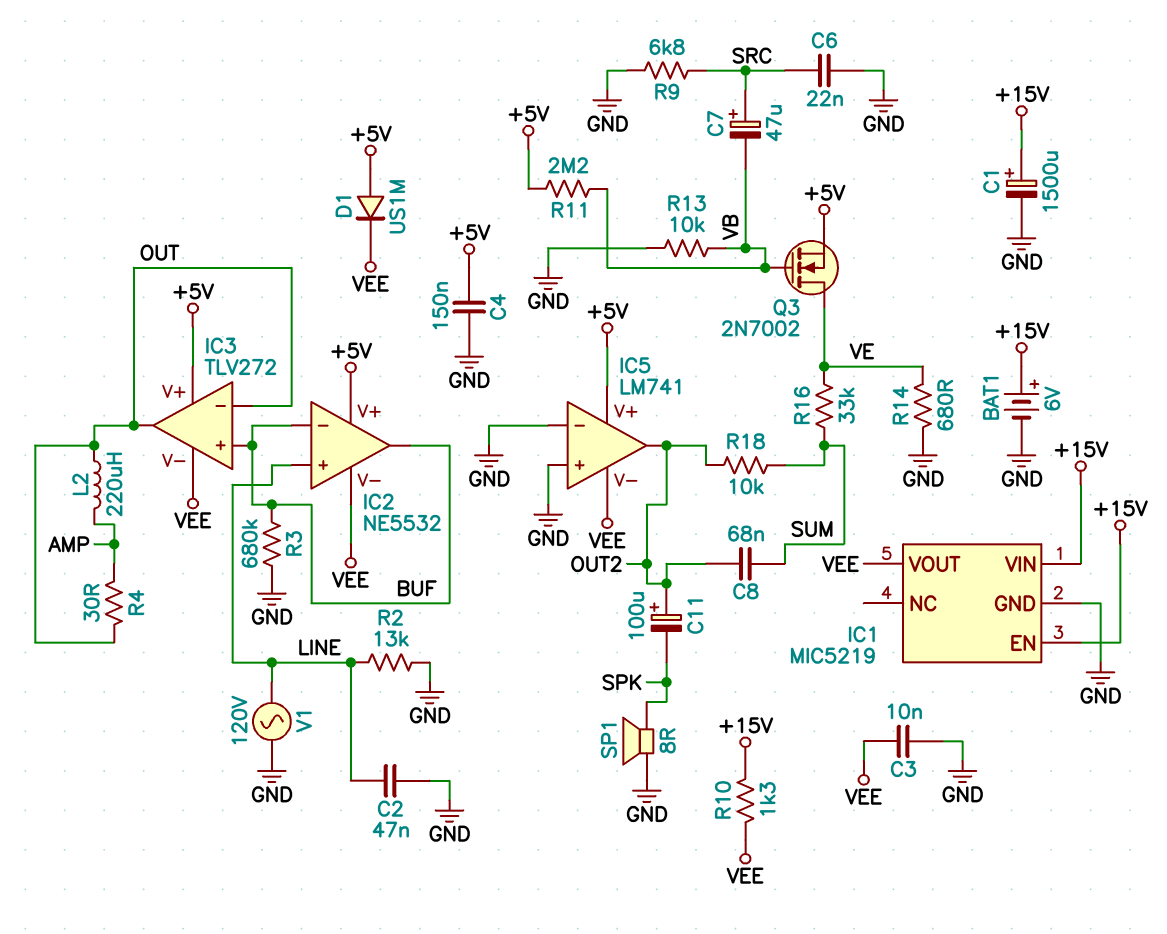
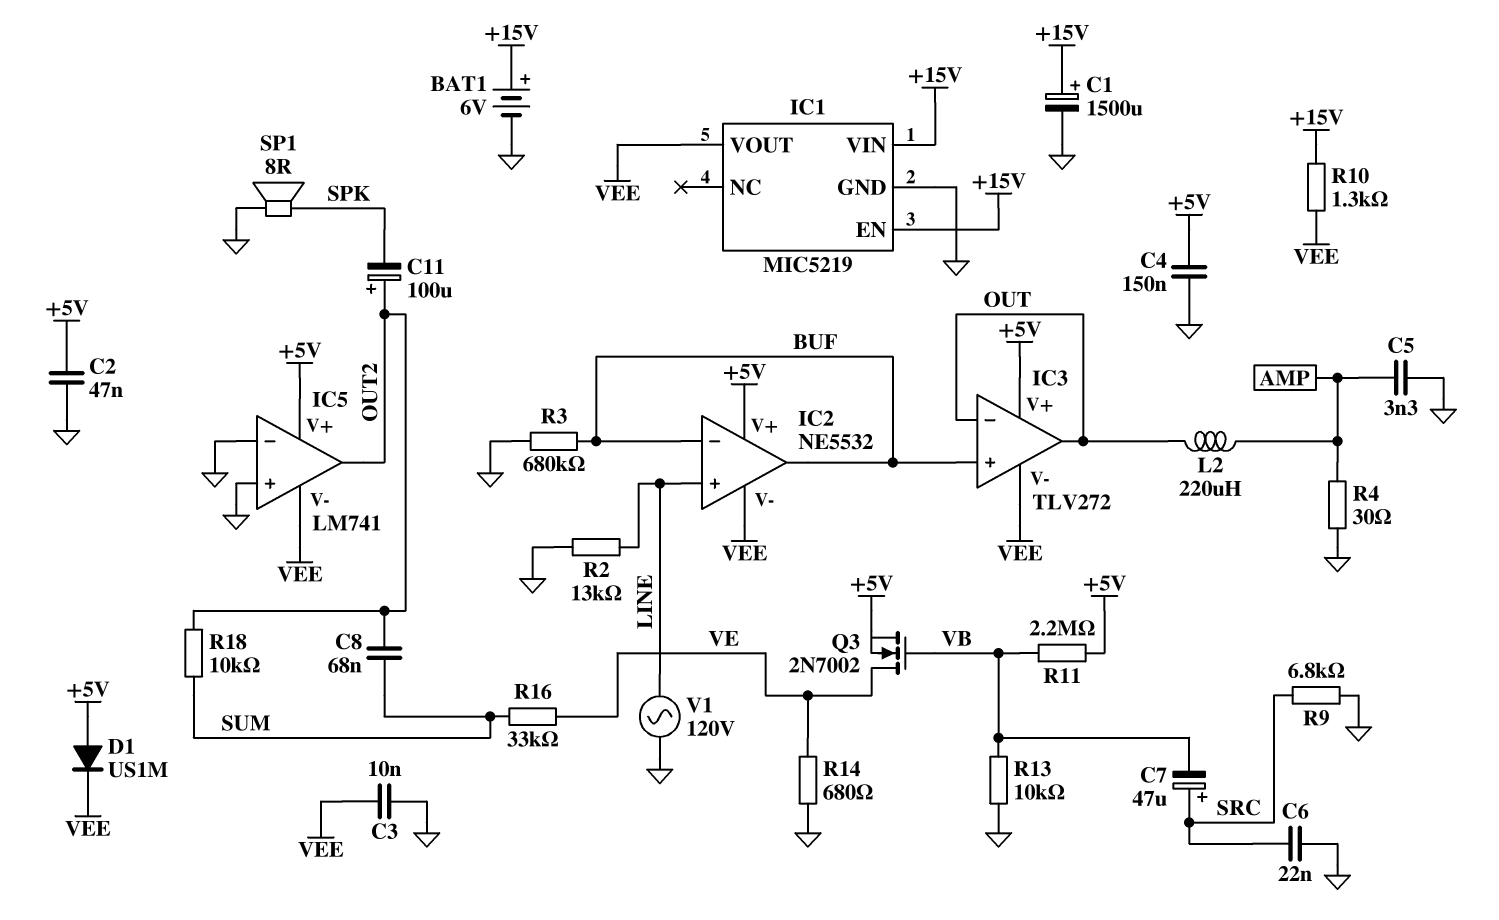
C2: 47nF (GND, LINE) -> 47nF (+5V, GND)
C5: none -> 3.3nF (AMP, GND)
R4: 30 (AMP, OUT) -> 30 (AMP, GND)

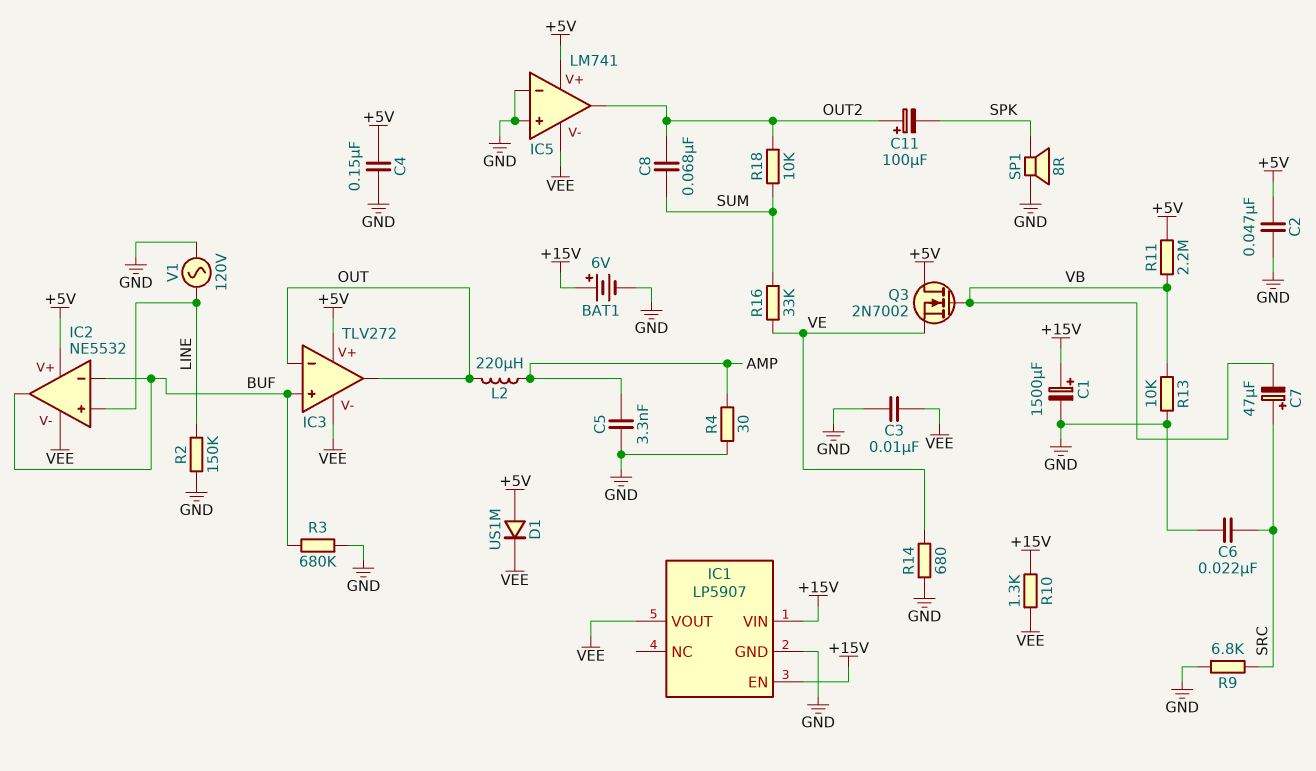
IC1: MIC5219 -> LP5907
Q3: NMOS 2N7002 (G VB, D VE, S +5V) -> NMOS 2N7002 (G VB, D +5V, S VE)
R2: 13k (GND, LINE) -> 150k (GND, LINE)

